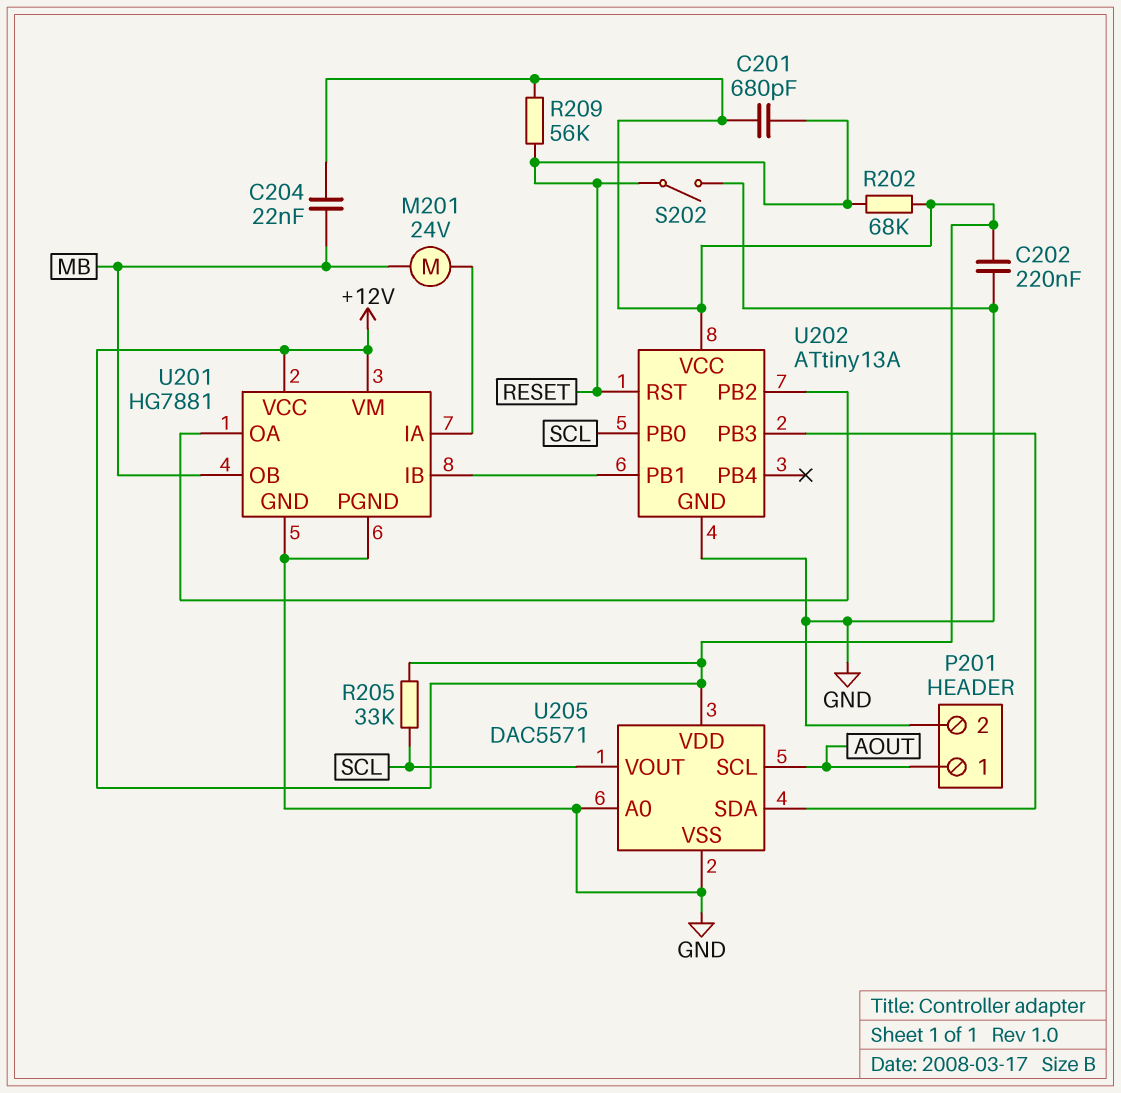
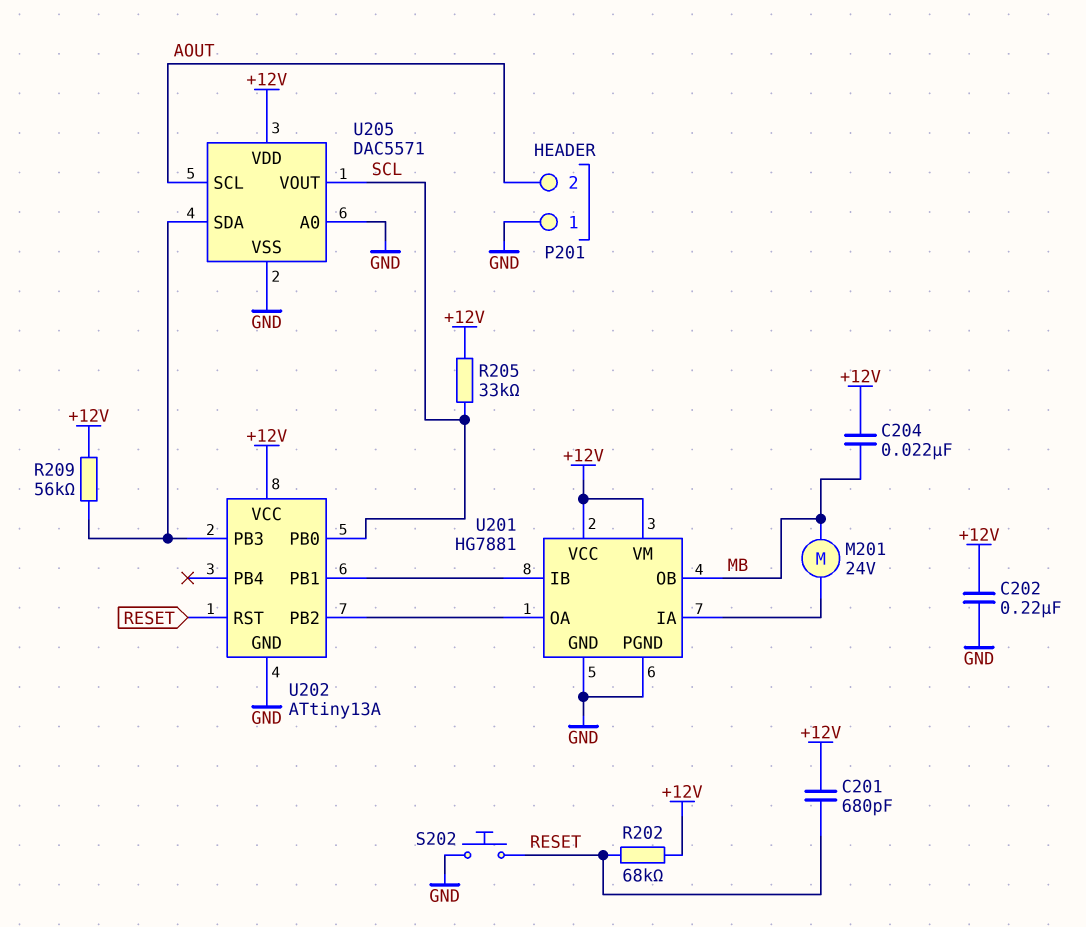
P201 pin 1: AOUT -> GND
P201 pin 2: GND -> AOUT
R209: 56k (+12V, RESET) -> 56k (+12V, U202/PB3)
S202: switch (GND, RESET) -> button (GND, RESET)

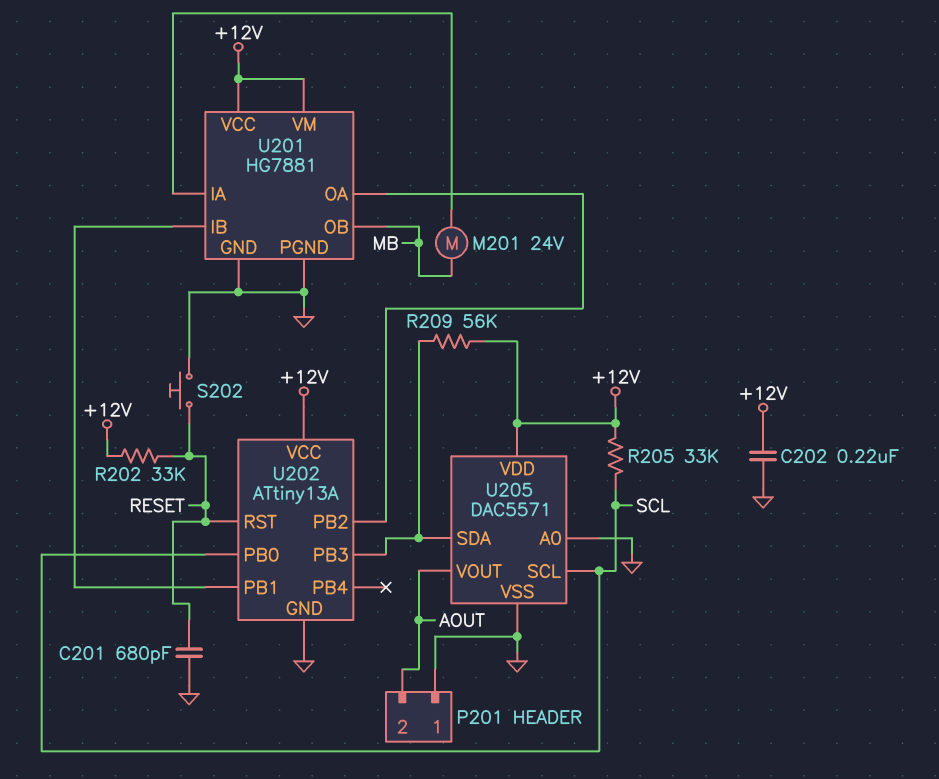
C201: 680pF (+12V, RESET) -> 680pF (GND, RESET)
C204: 22nF (+12V, MB) -> none
R202: 68k (+12V, RESET) -> 33k (+12V, RESET)
U205 pin SCL: AOUT -> SCL
U205 pin VOUT: SCL -> AOUT

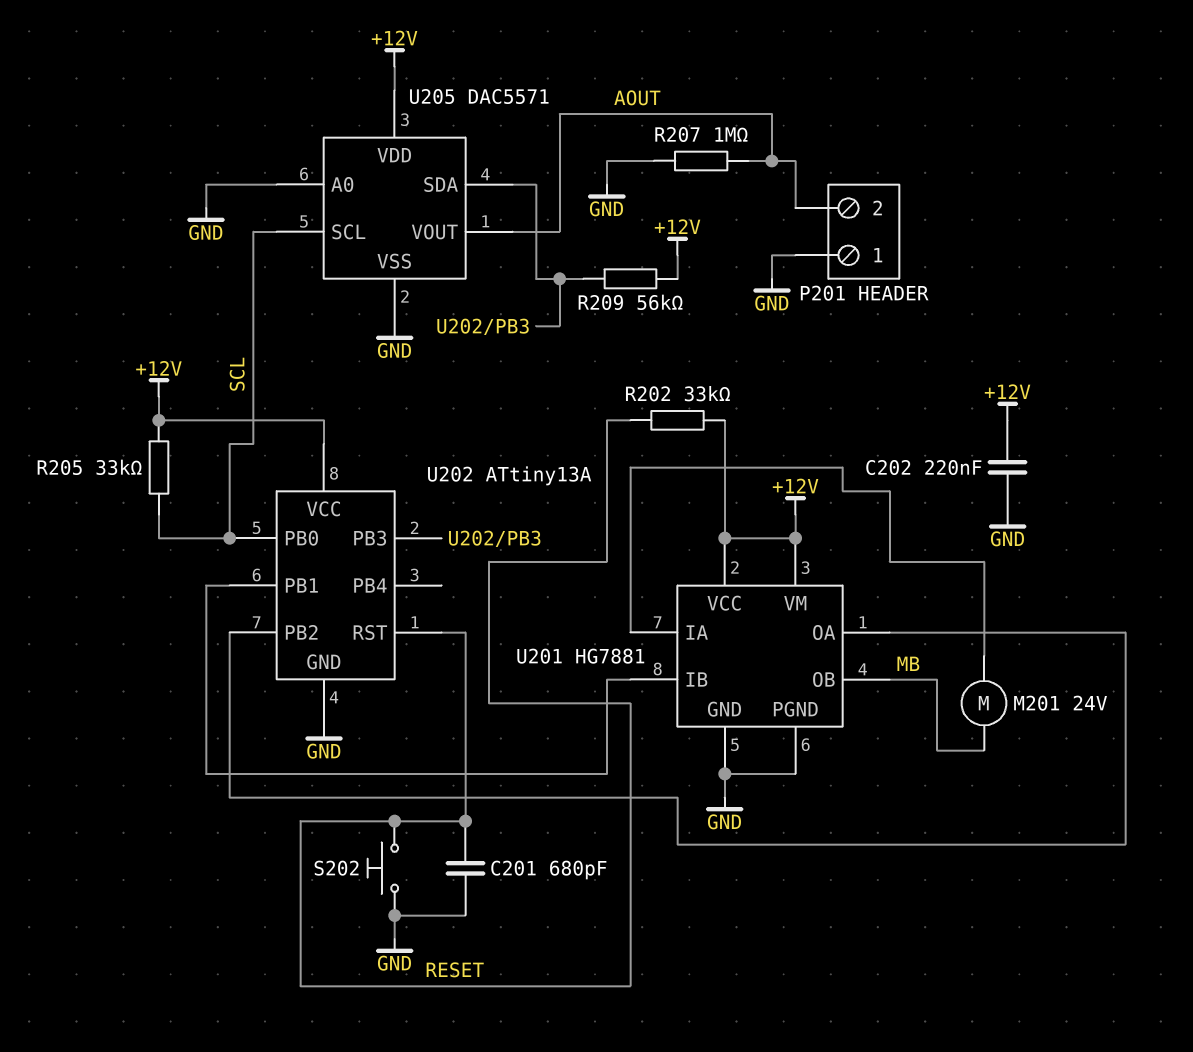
R207: none -> 1M (AOUT, GND)

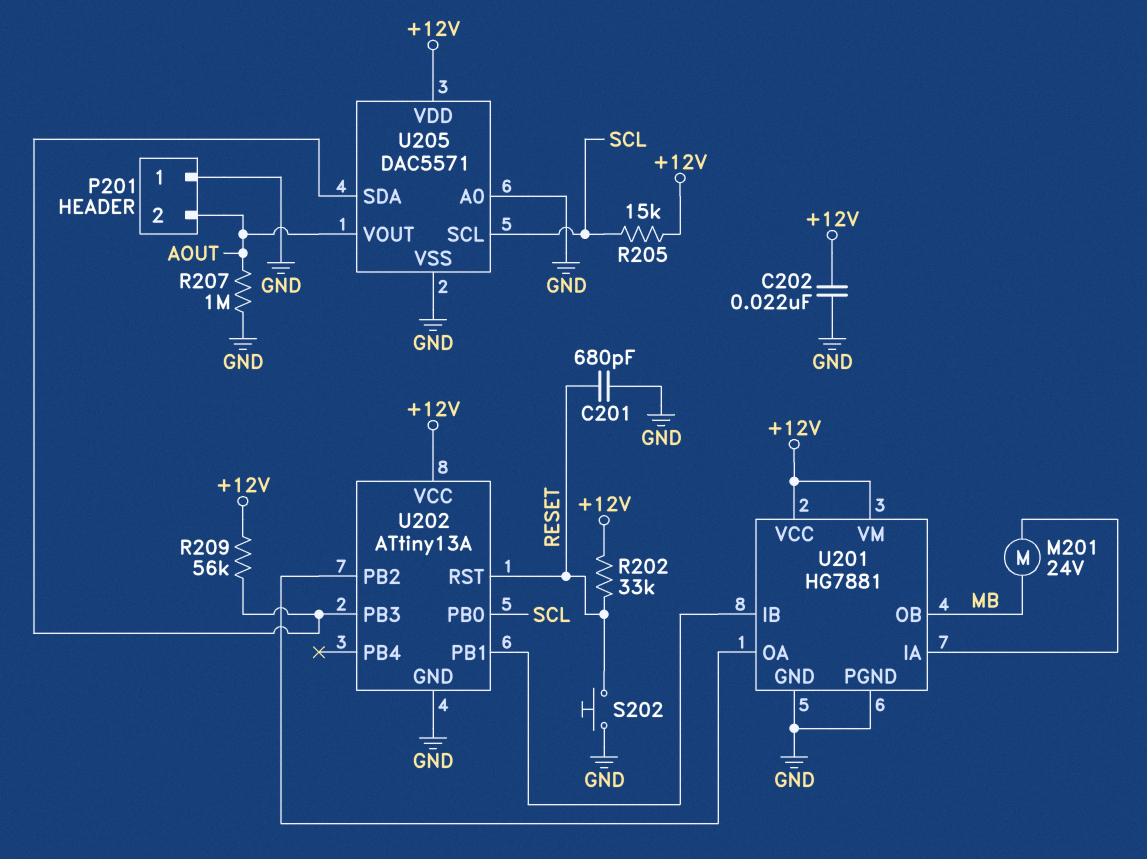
C202: 220nF (+12V, GND) -> 22nF (+12V, GND)
R205: 33k (+12V, SCL) -> 15k (+12V, SCL)

